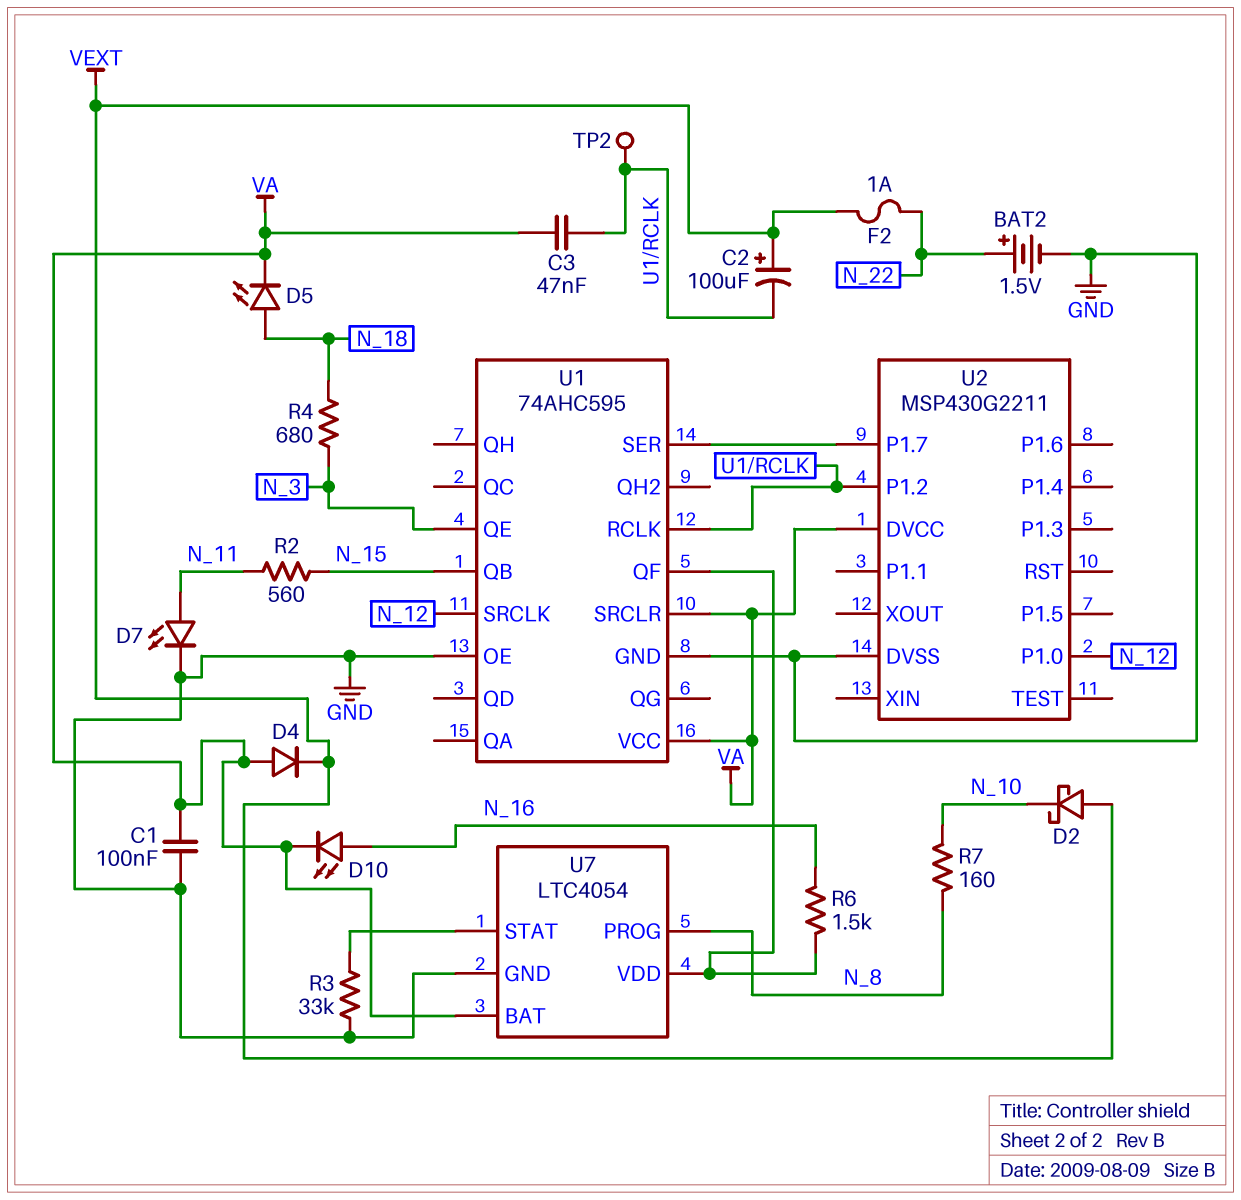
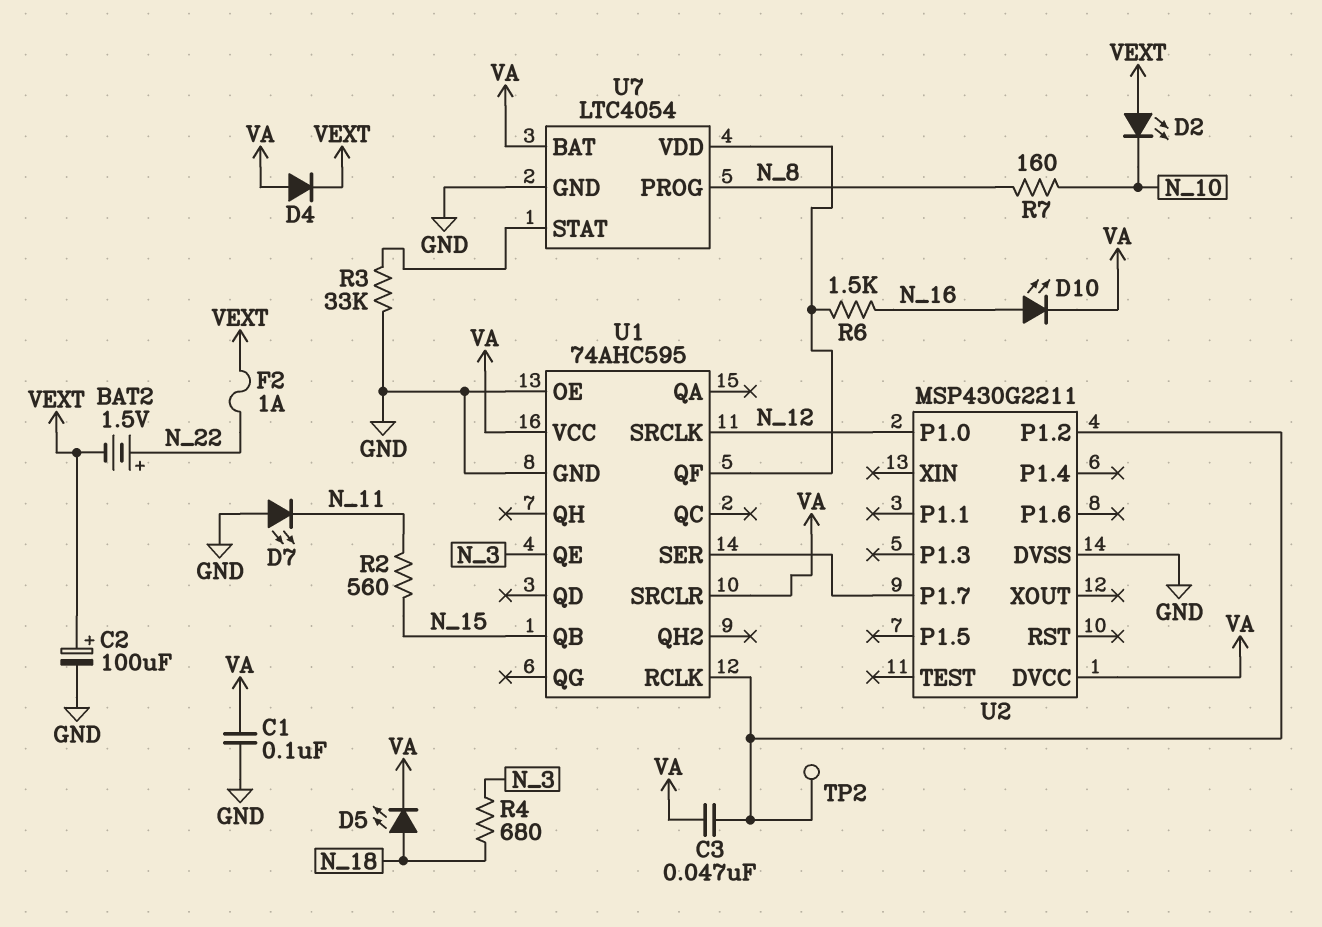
BAT2: 1.5V (plus N_22, minus GND) -> 1.5V (plus N_22, minus VEXT)
C2: 100uF (plus VEXT, minus U1/RCLK) -> 100uF (plus VEXT, minus GND)
D2: schottky (A VEXT, K N_10) -> LED (A VEXT, K N_10)
D7: LED (A N_11, K GND) -> LED (A GND, K N_11)

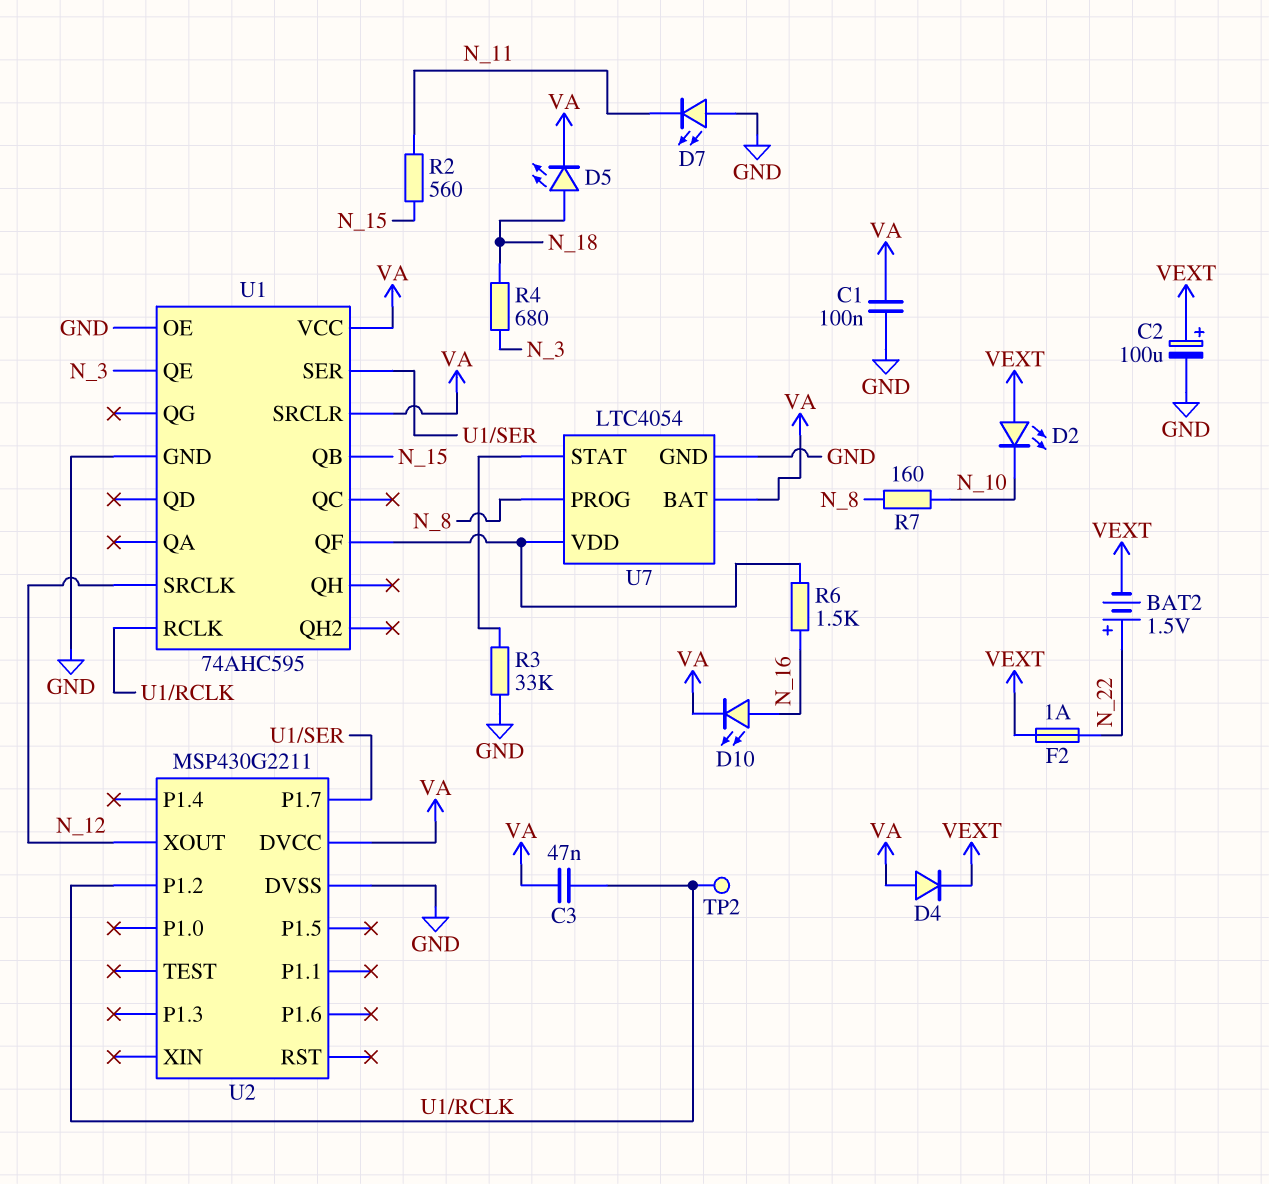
U2 pin P1.0: N_12 -> none
U2 pin XOUT: none -> N_12

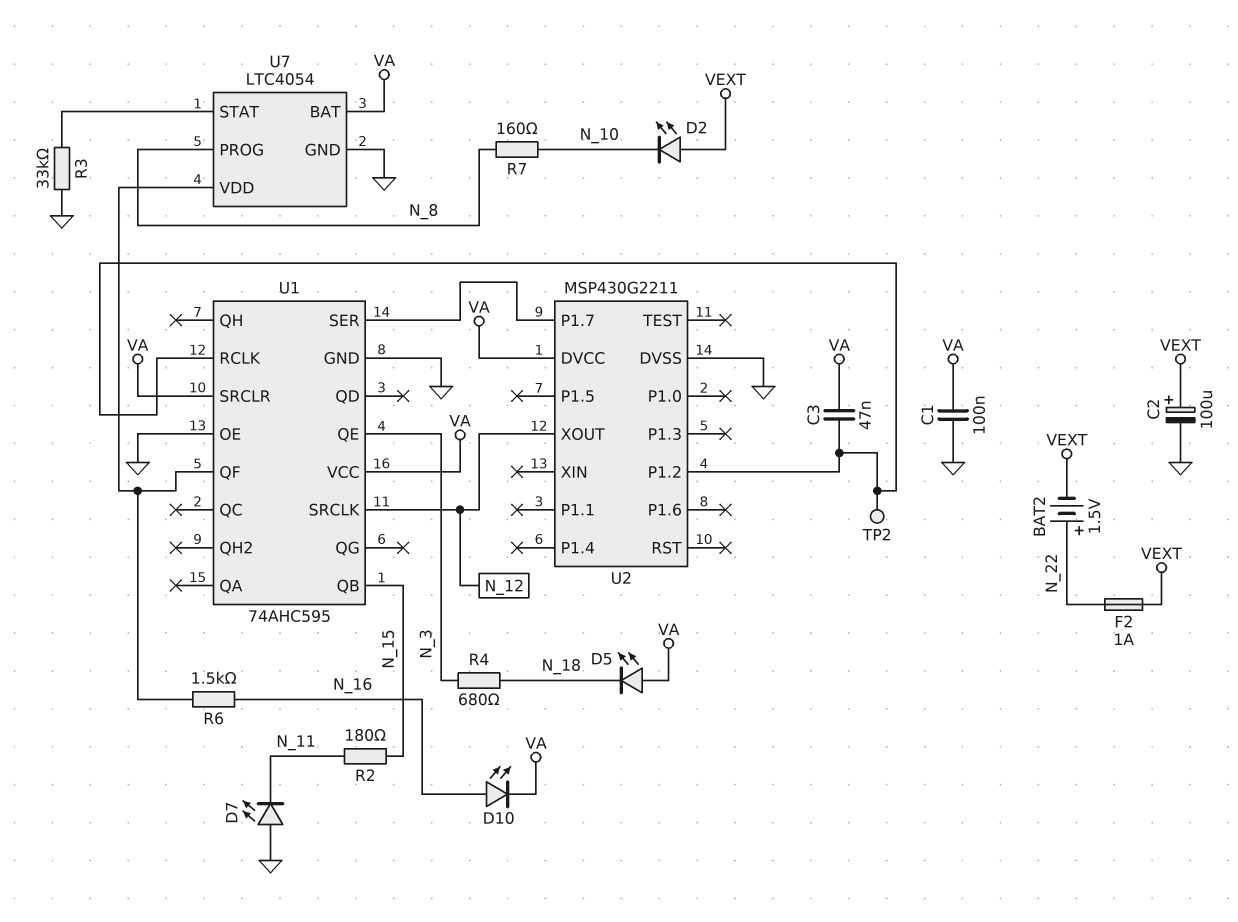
D4: diode (A VA, K VEXT) -> none
D5: LED (A N_18, K VA) -> LED (A VA, K N_18)
R2: 560 (N_11, N_15) -> 180 (N_11, N_15)

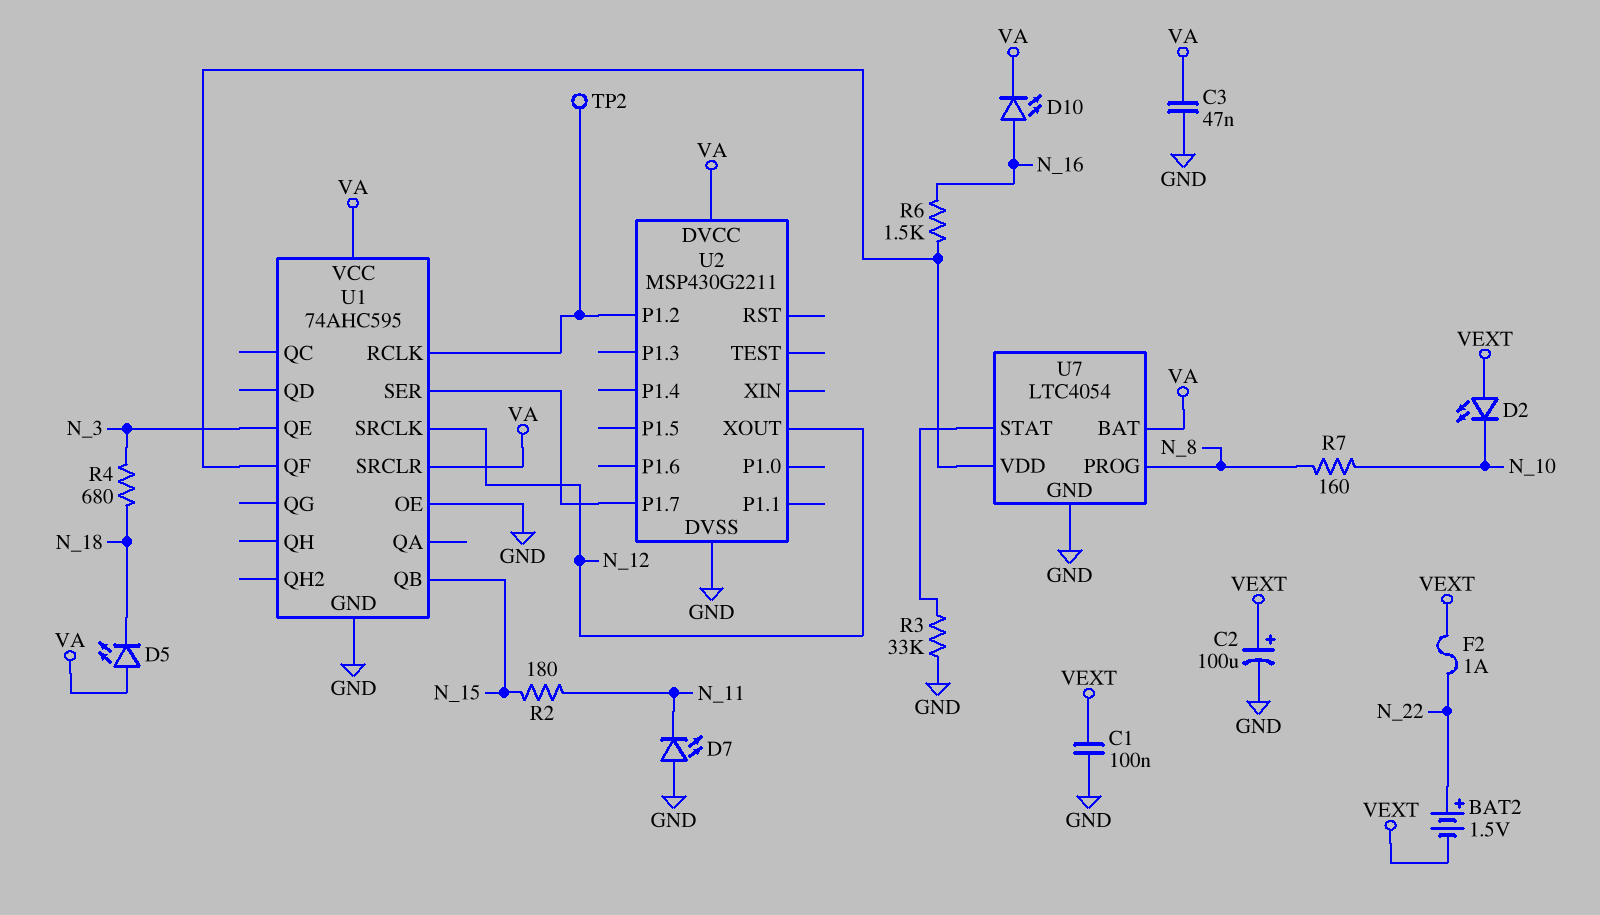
C1: 100nF (GND, VA) -> 100nF (GND, VEXT)
C3: 47nF (U1/RCLK, VA) -> 47nF (GND, VA)

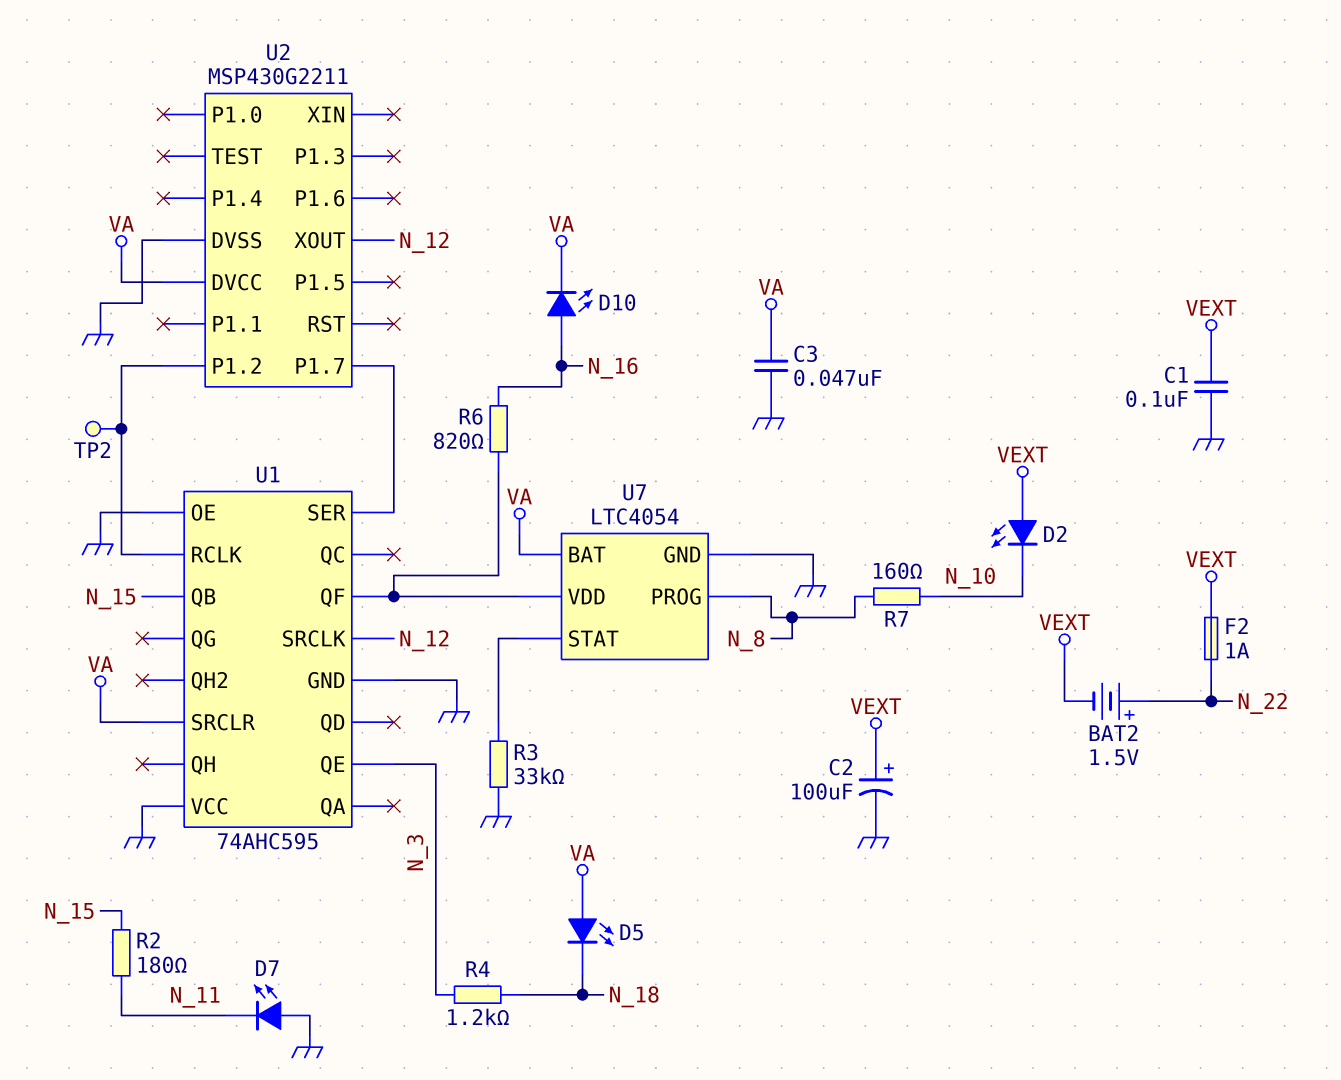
R4: 680 (N_3, N_18) -> 1.2k (N_3, N_18)
R6: 1.5k (N_16, U1/QF) -> 820 (N_16, U1/QF)
U1 pin VCC: VA -> GND

